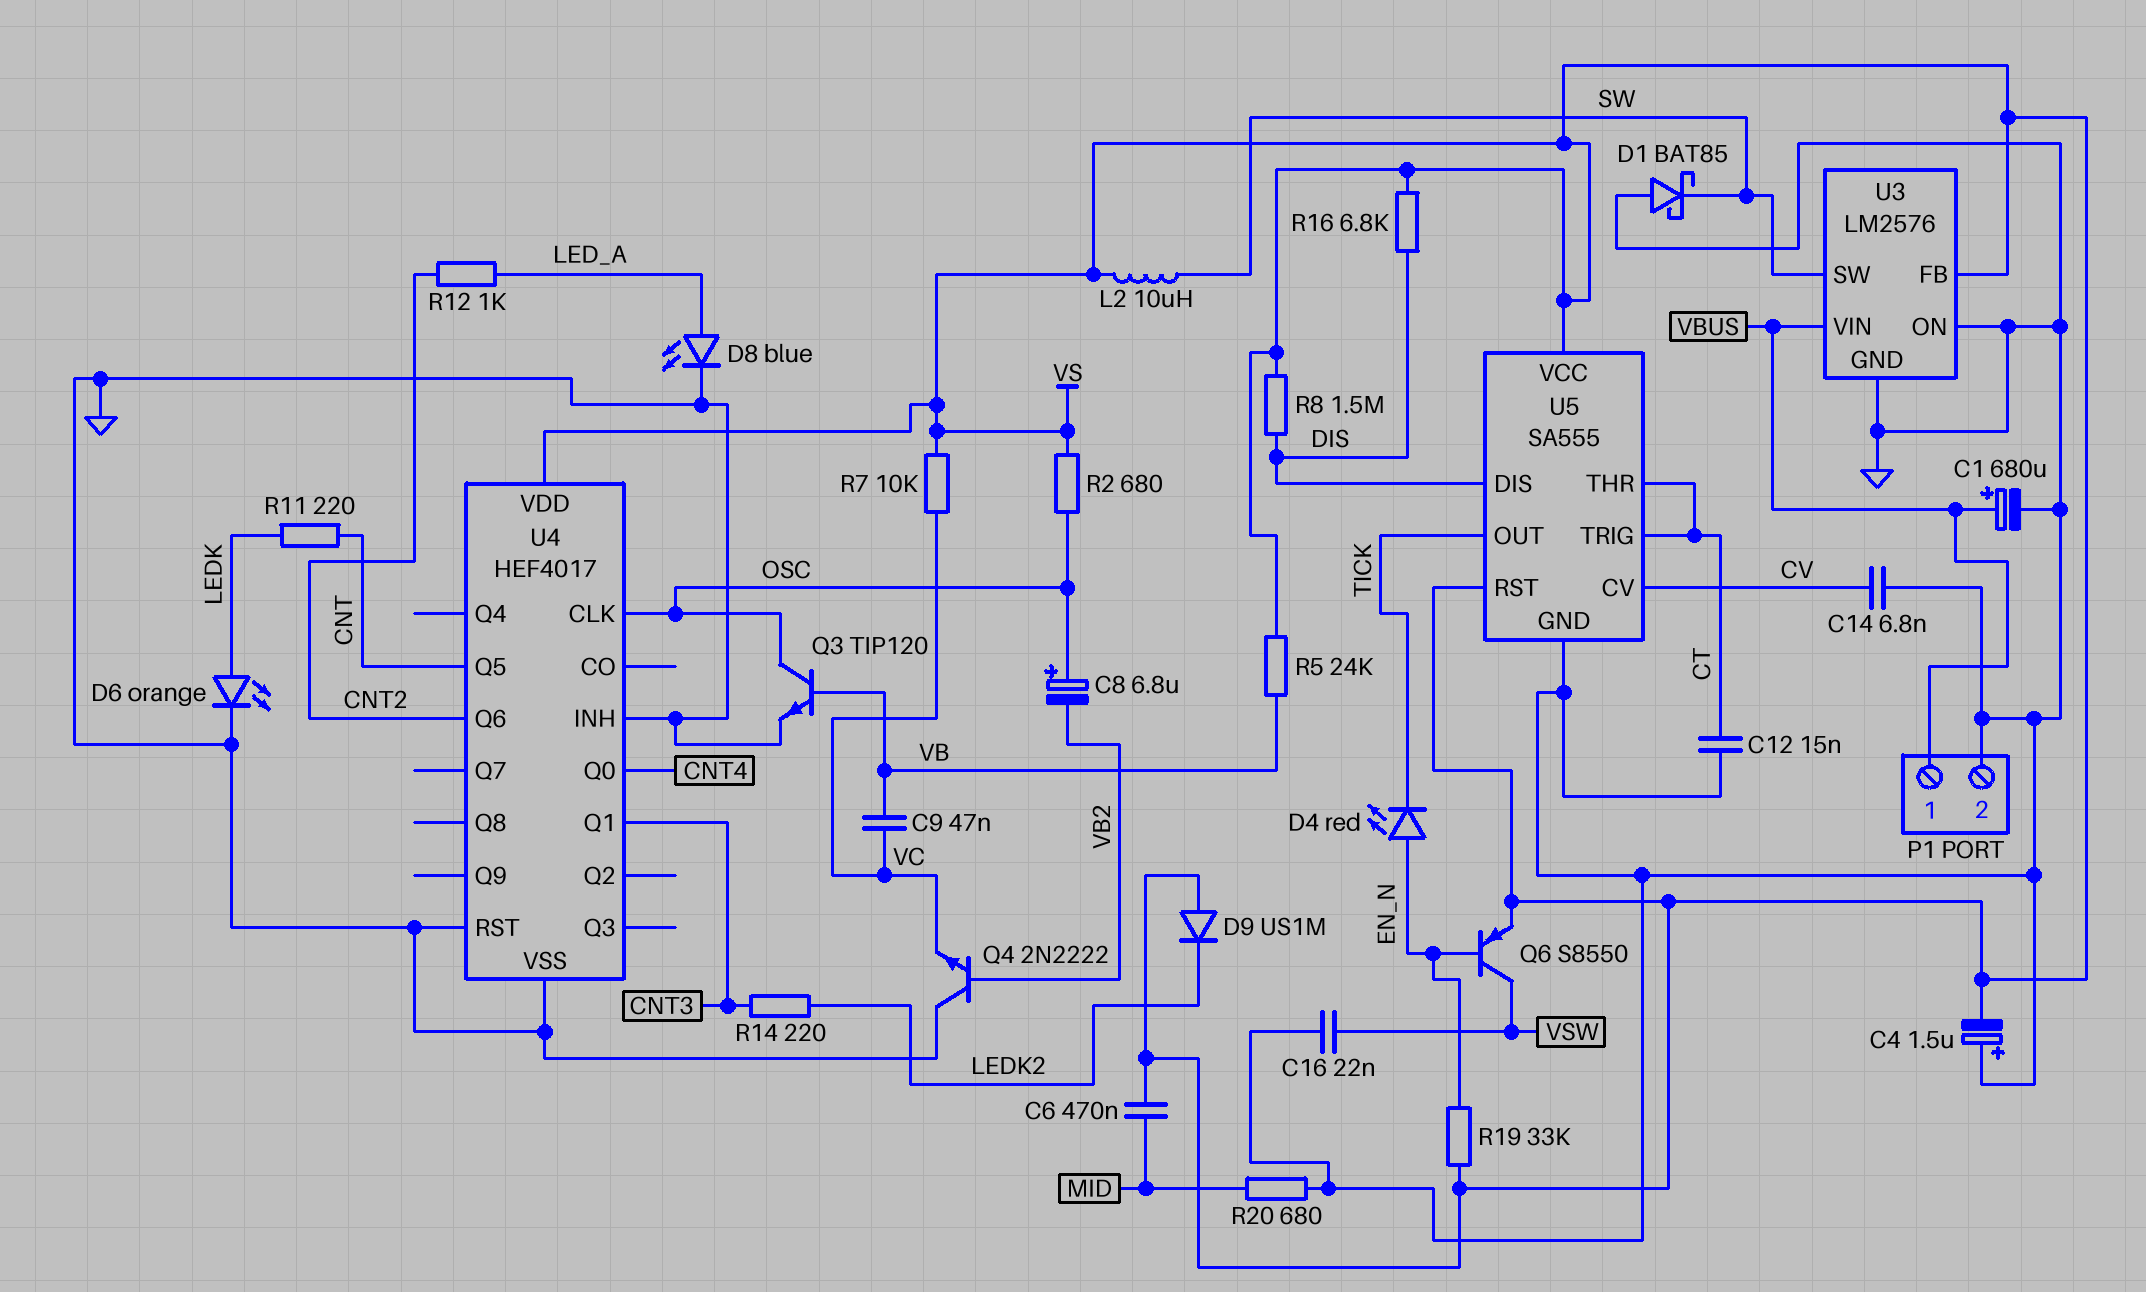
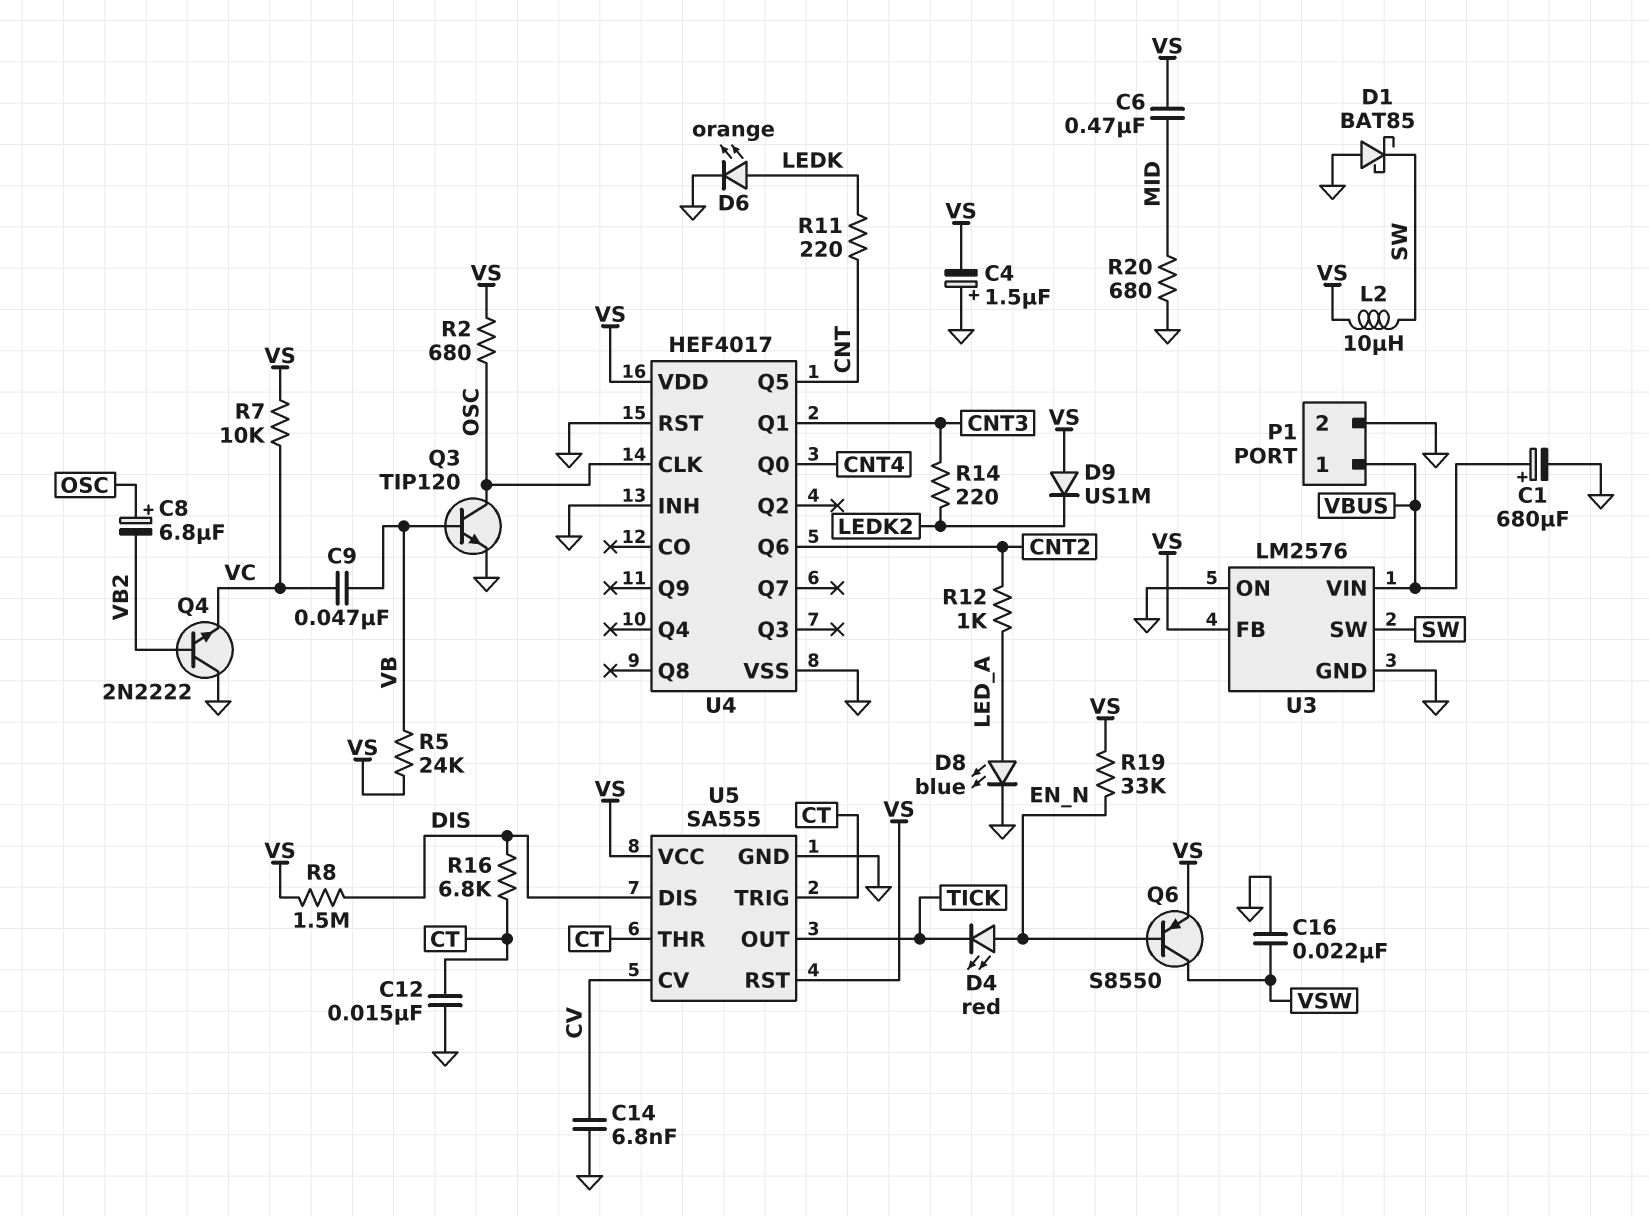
R16: 6.8k (DIS, VS) -> 6.8k (CT, DIS)

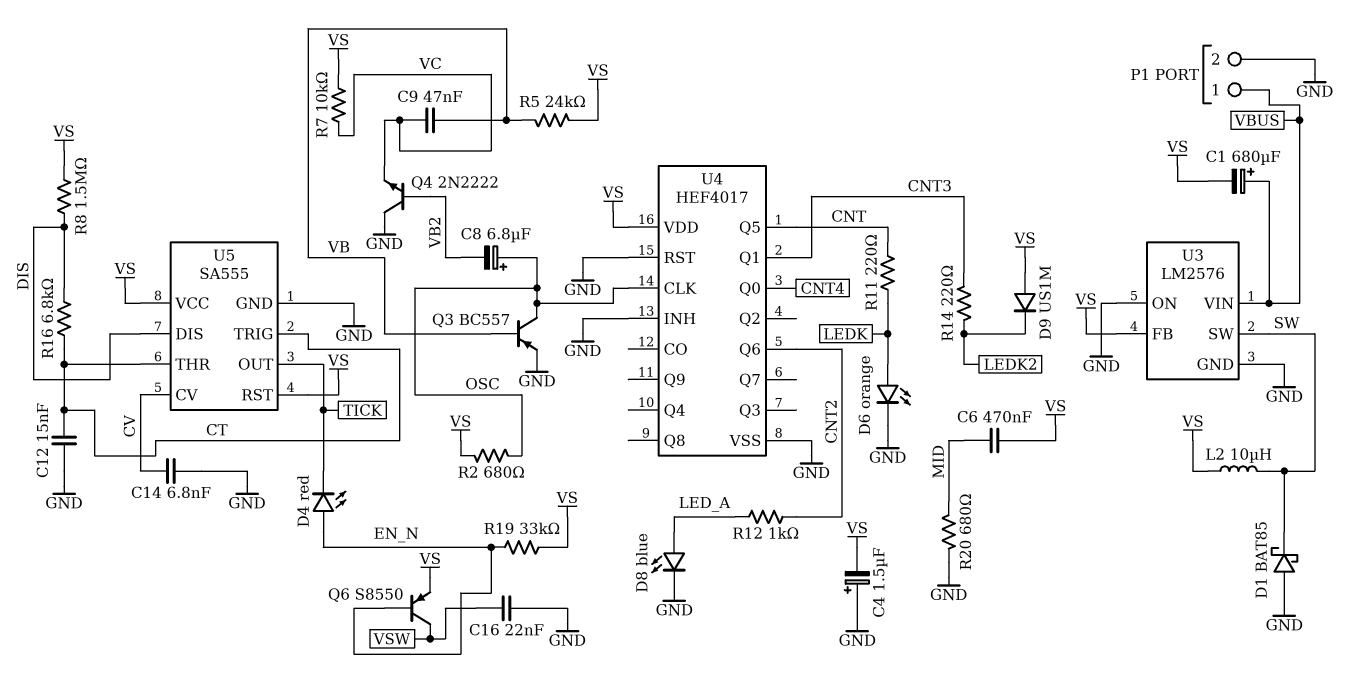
C1: 680uF (plus VBUS, minus GND) -> 680uF (plus VBUS, minus VS)
Q3: NPN TIP120 (B VB, C OSC, E GND) -> PNP BC557 (B VB, C OSC, E GND)

